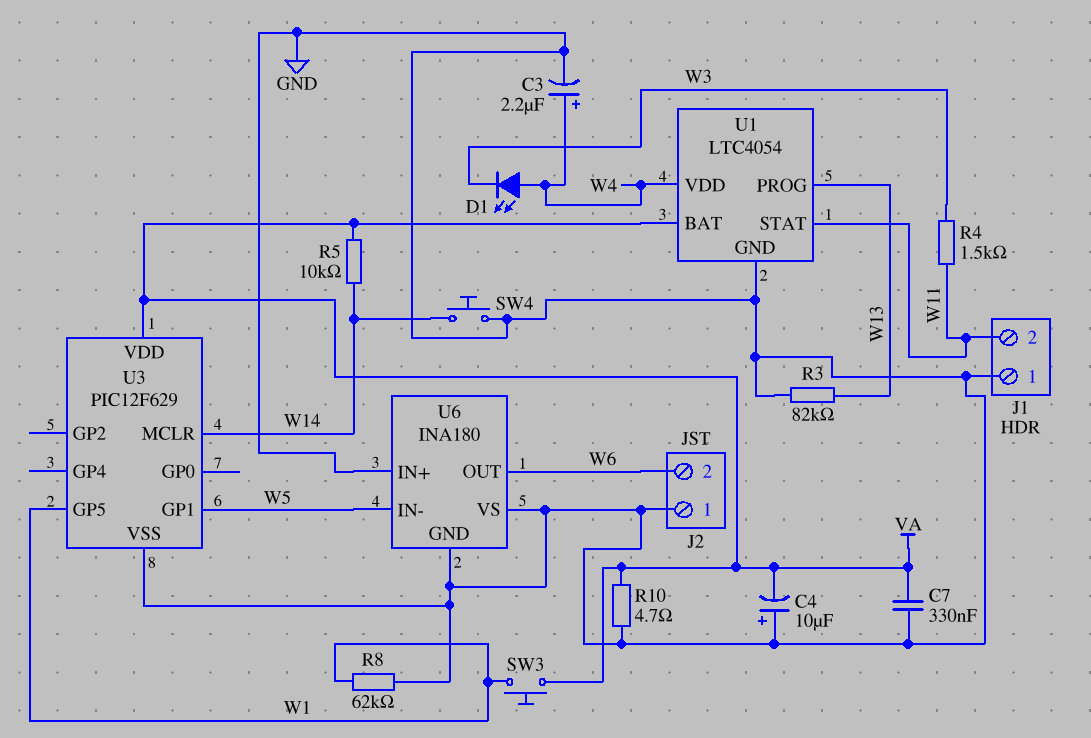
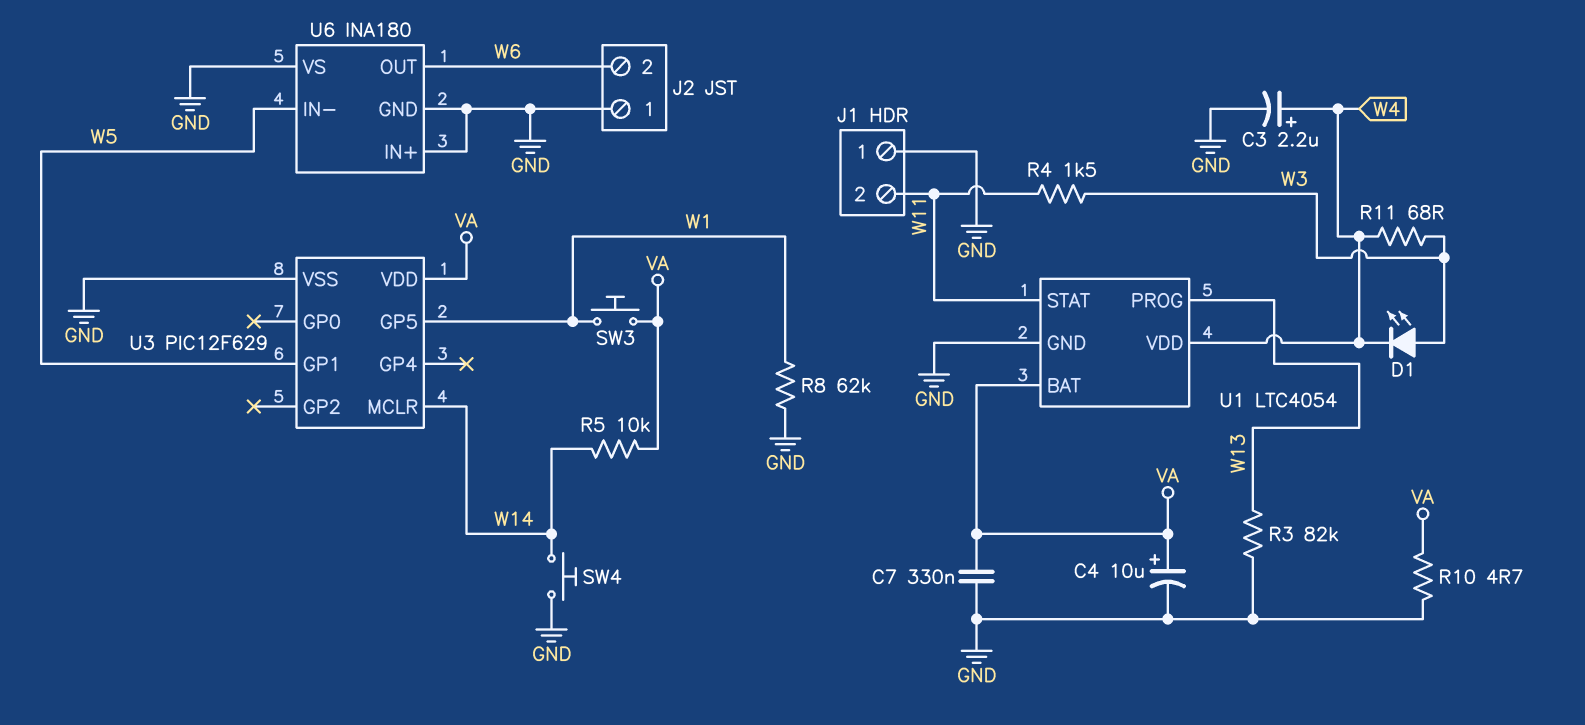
C4: 10uF (plus GND, minus VA) -> 10uF (plus VA, minus GND)
D1: LED (A W4, K W3) -> LED (A W3, K W4)
R11: none -> 68 (W3, W4)

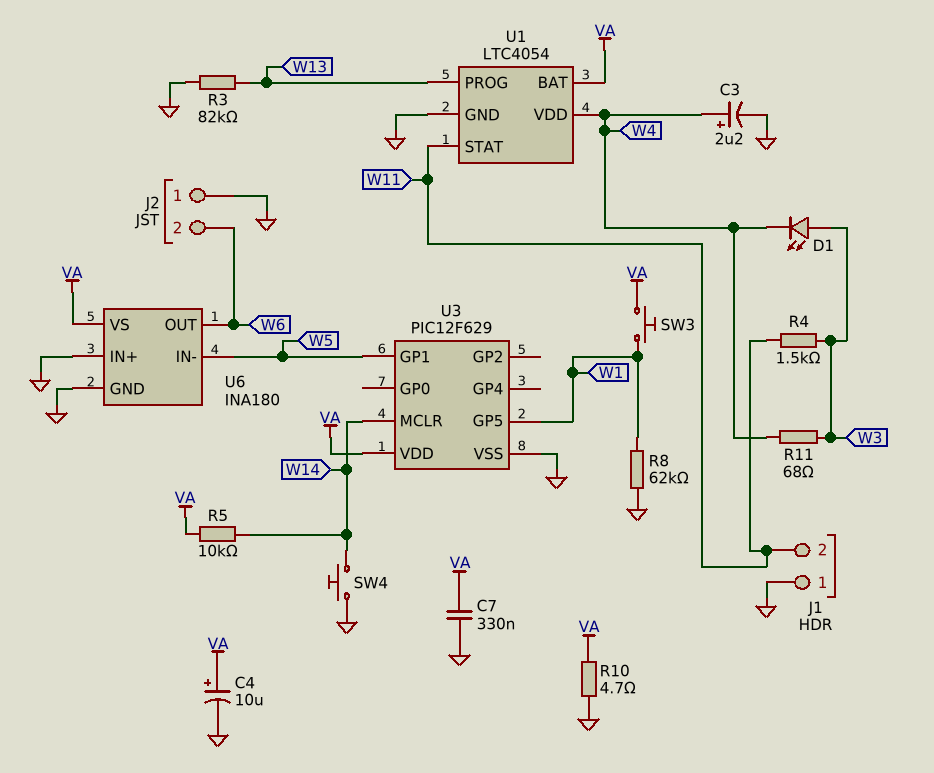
U6 pin VS: GND -> VA

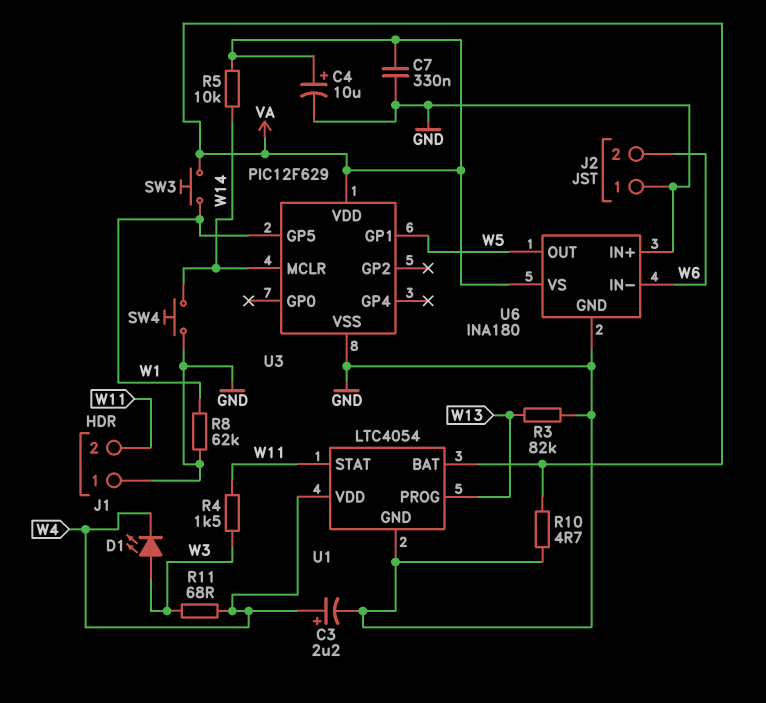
U6 pin IN-: W5 -> W6
U6 pin OUT: W6 -> W5

